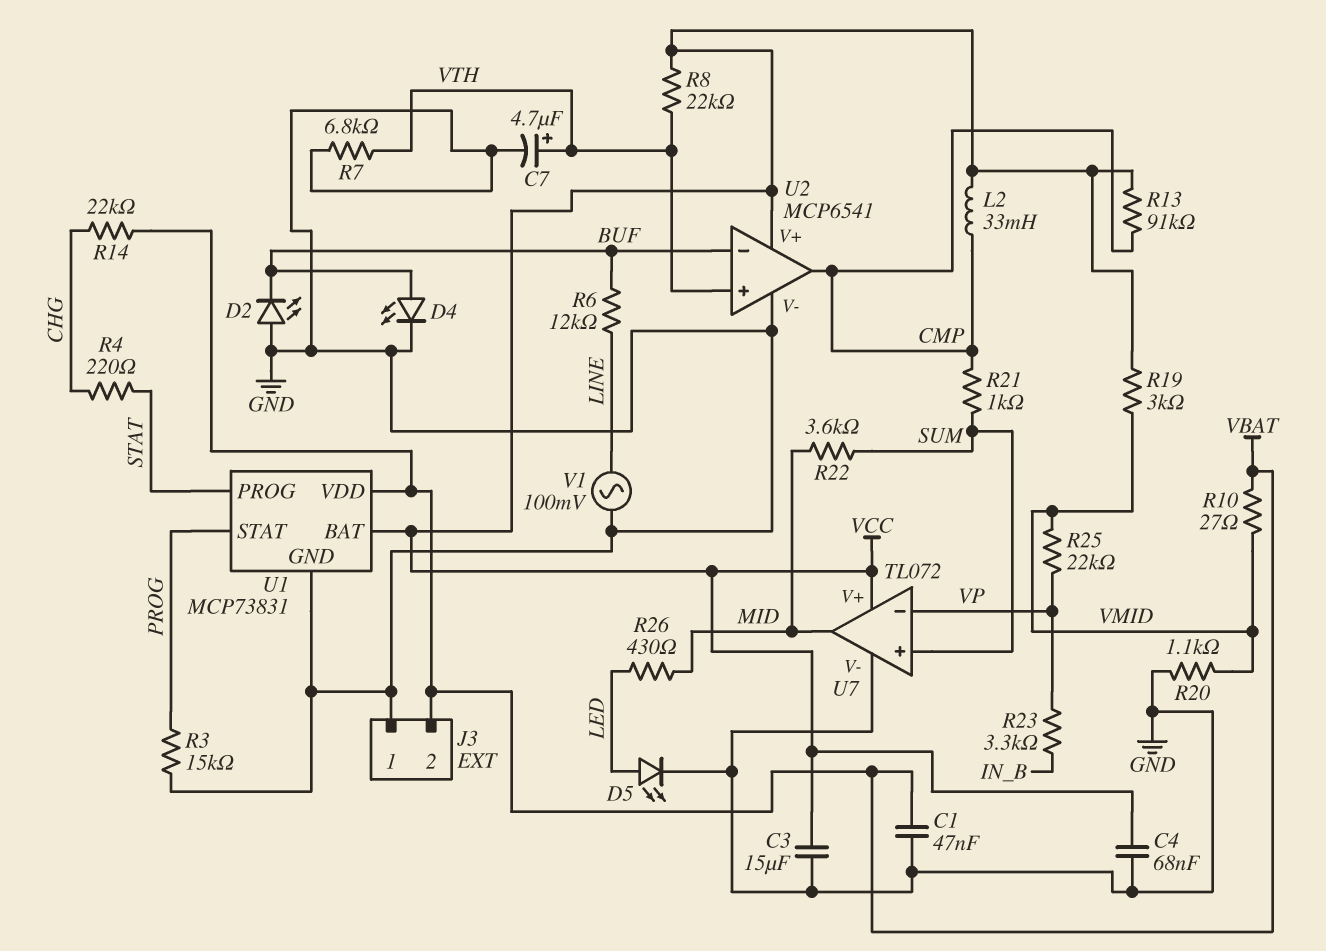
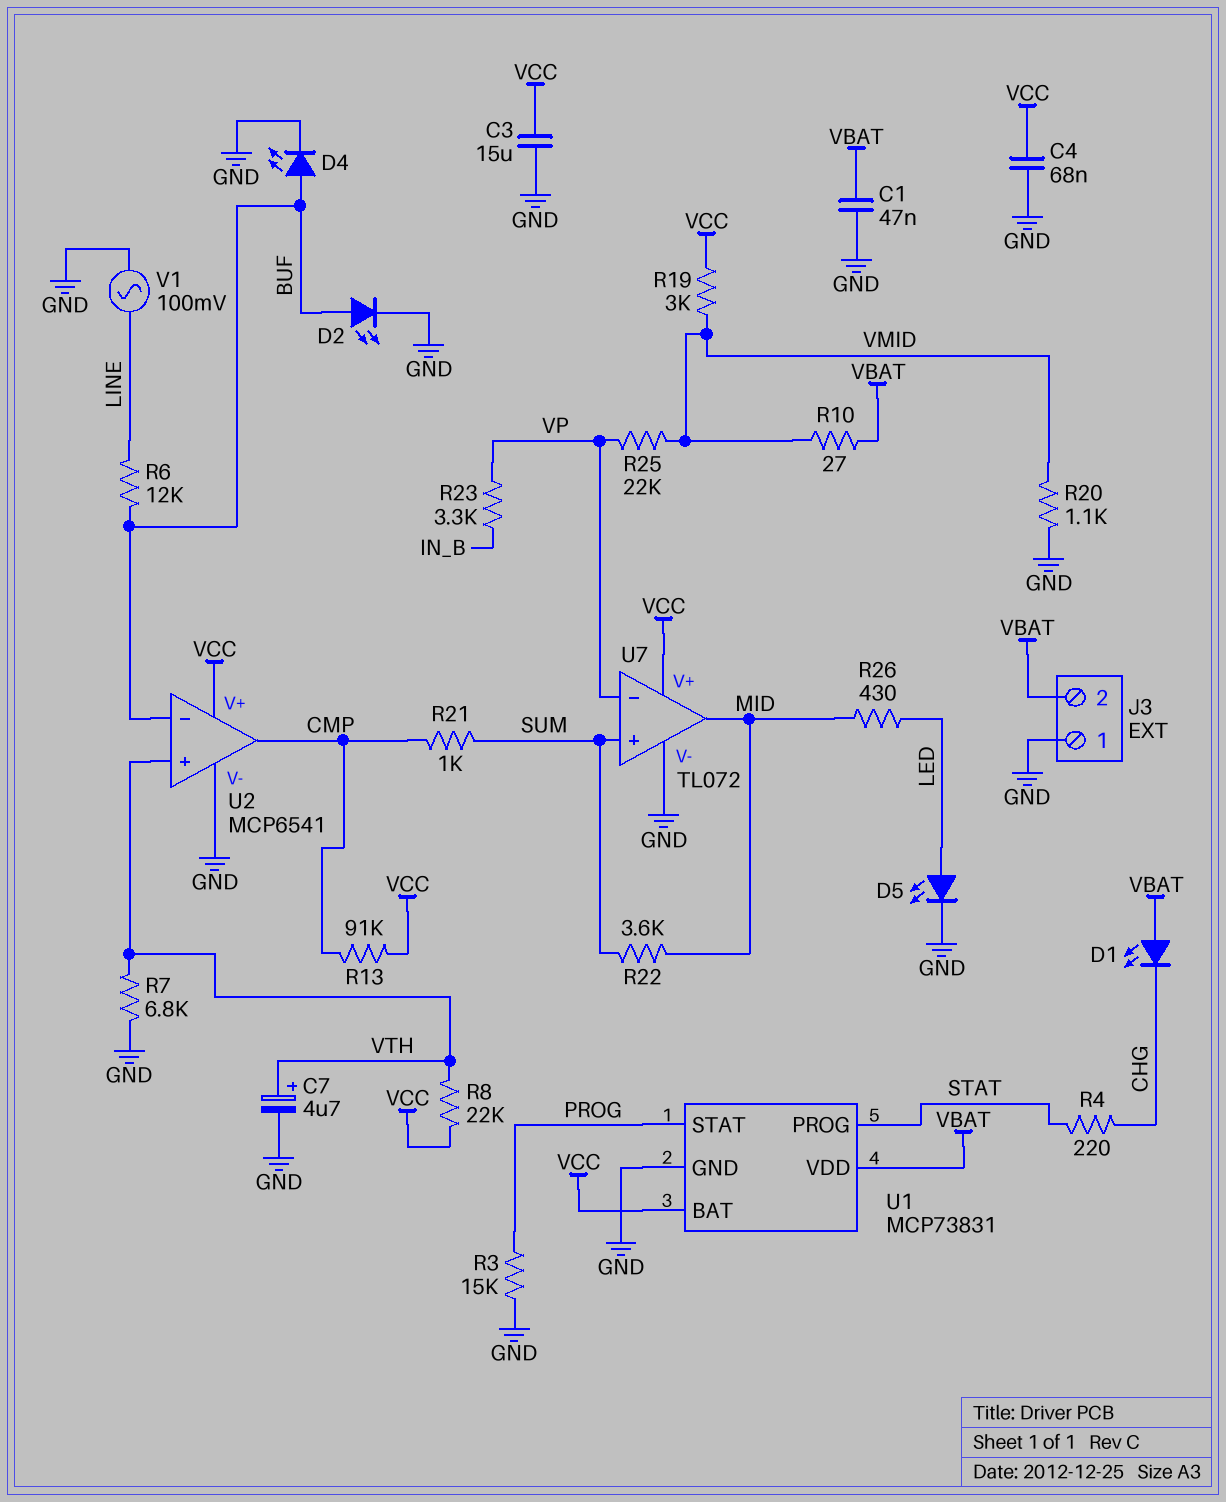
D1: none -> LED (A VBAT, K CHG)
D2: LED (A GND, K BUF) -> LED (A BUF, K GND)
L2: 33mH (CMP, VCC) -> none
R14: 22k (CHG, VBAT) -> none

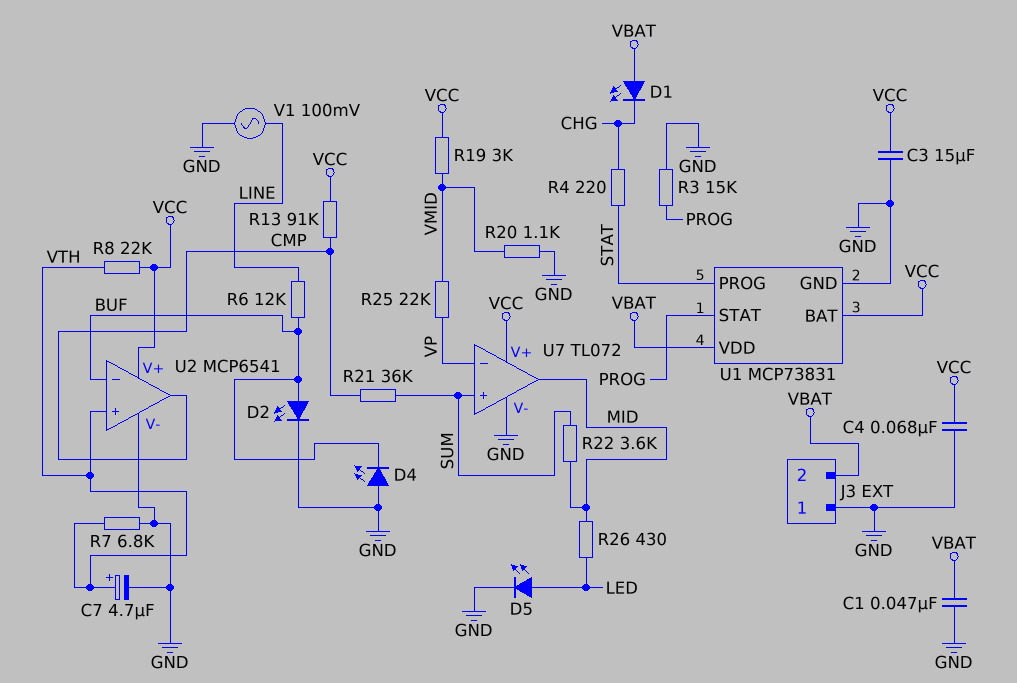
D4: LED (A BUF, K GND) -> LED (A GND, K BUF)
R10: 27 (VBAT, VMID) -> none
R21: 1k (CMP, SUM) -> 36k (CMP, SUM)
R23: 3.3k (IN_B, VP) -> none

